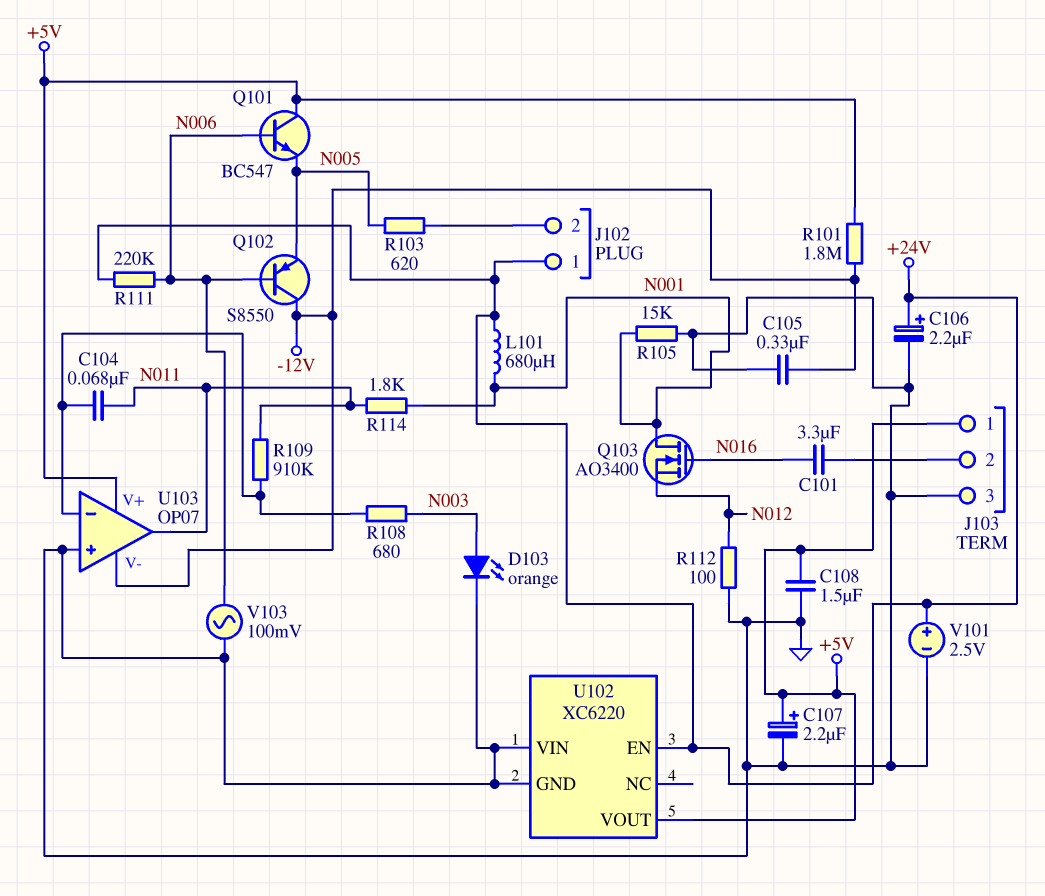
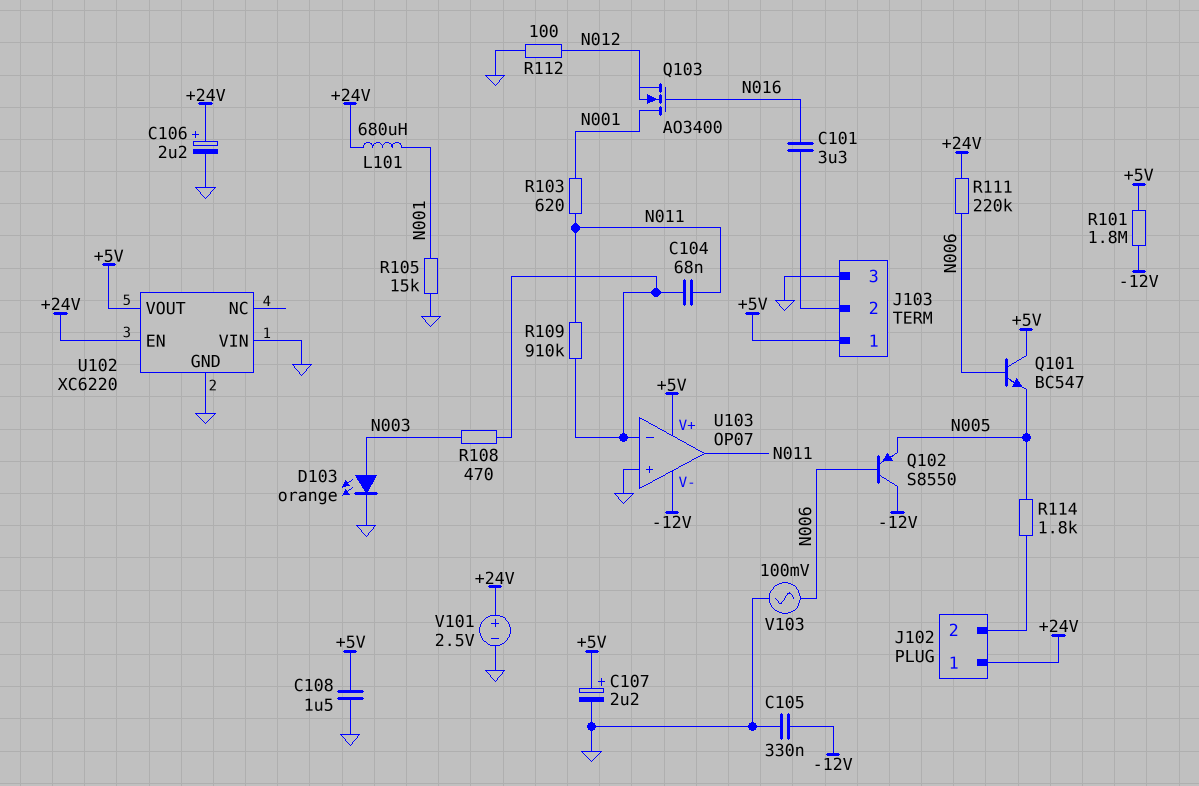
R103: 620 (J102/2, N005) -> 620 (N001, N011)
R108: 680 (N003, U103/in-) -> 470 (N003, U103/in-)
R114: 1.8k (N001, N011) -> 1.8k (J102/2, N005)

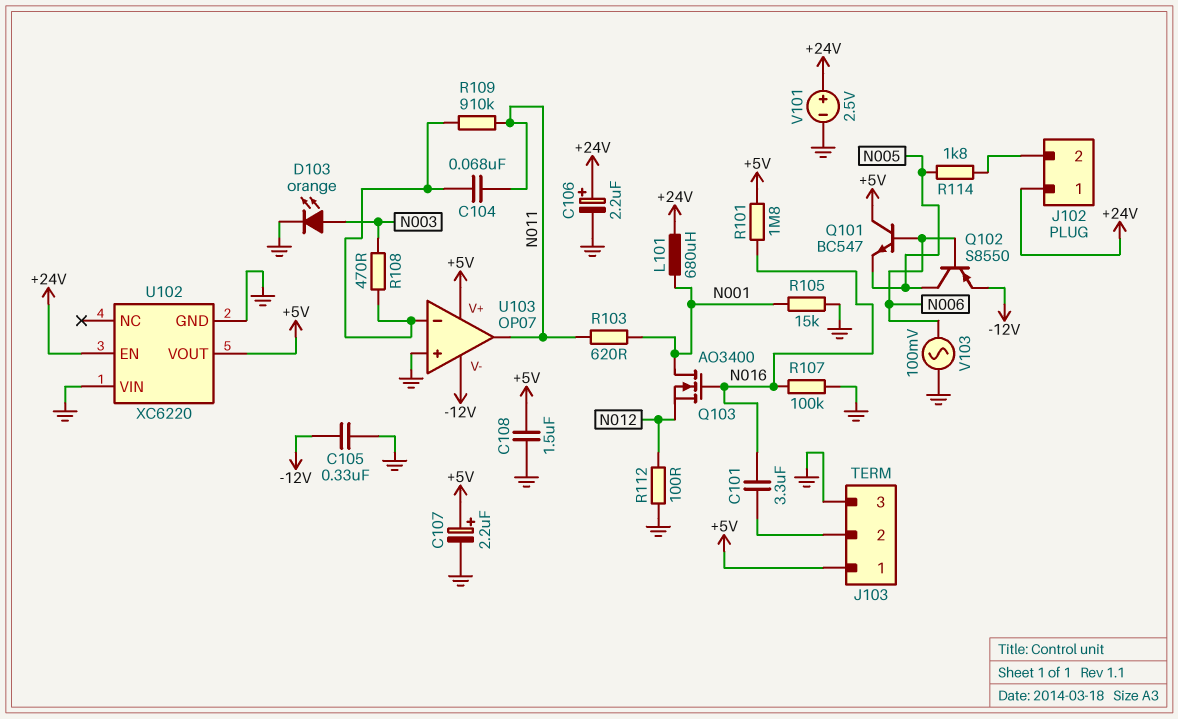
Q102: PNP S8550 (B N006, C -12V, E N005) -> PNP S8550 (B N006, C N005, E -12V)
R101: 1.8M (+5V, -12V) -> 1.8M (+5V, N016)
R107: none -> 100k (GND, N016)
R111: 220k (+24V, N006) -> none

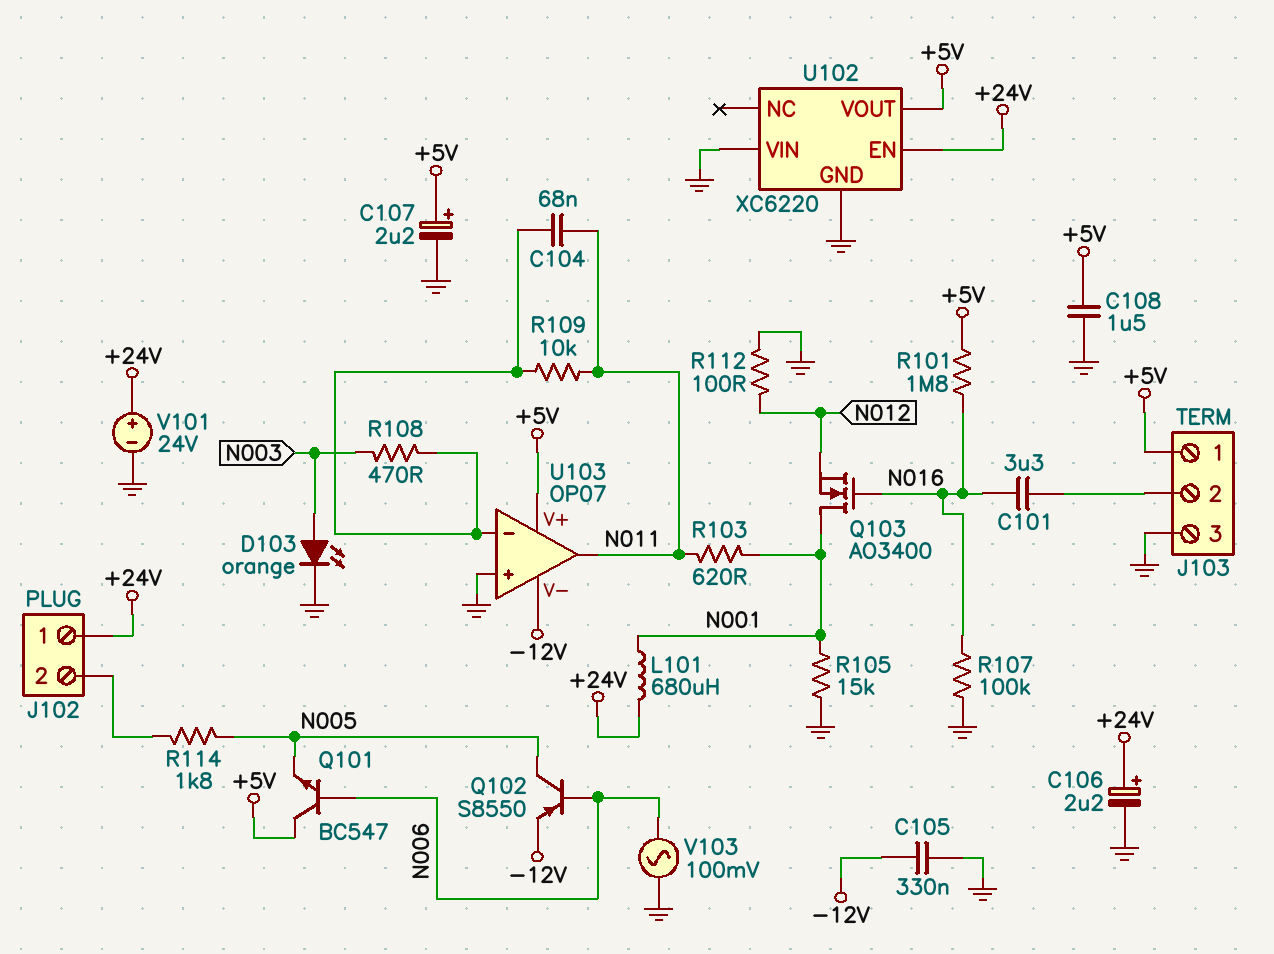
R109: 910k (N011, U103/in-) -> 10k (N011, U103/in-)
V101: 2.5V (plus +24V, minus GND) -> 24V (plus +24V, minus GND)

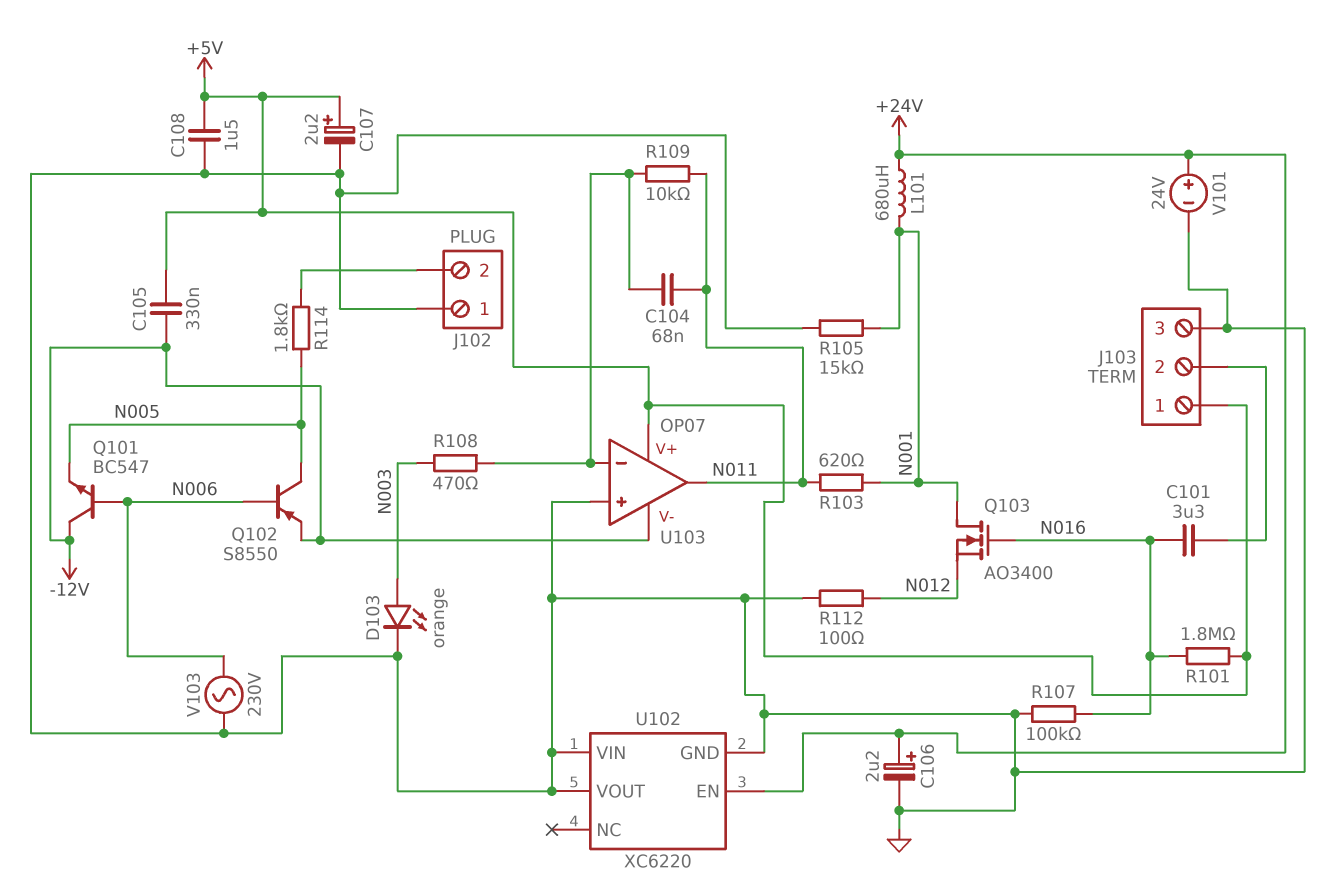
C105: 330nF (-12V, GND) -> 330nF (+5V, -12V)
J102 pin 1: +24V -> GND
Q101: NPN BC547 (B N006, C +5V, E N005) -> NPN BC547 (B N006, C -12V, E N005)
U102 pin VOUT: +5V -> GND
V103: AC 100mV (GND, N006) -> AC 230V (GND, N006)

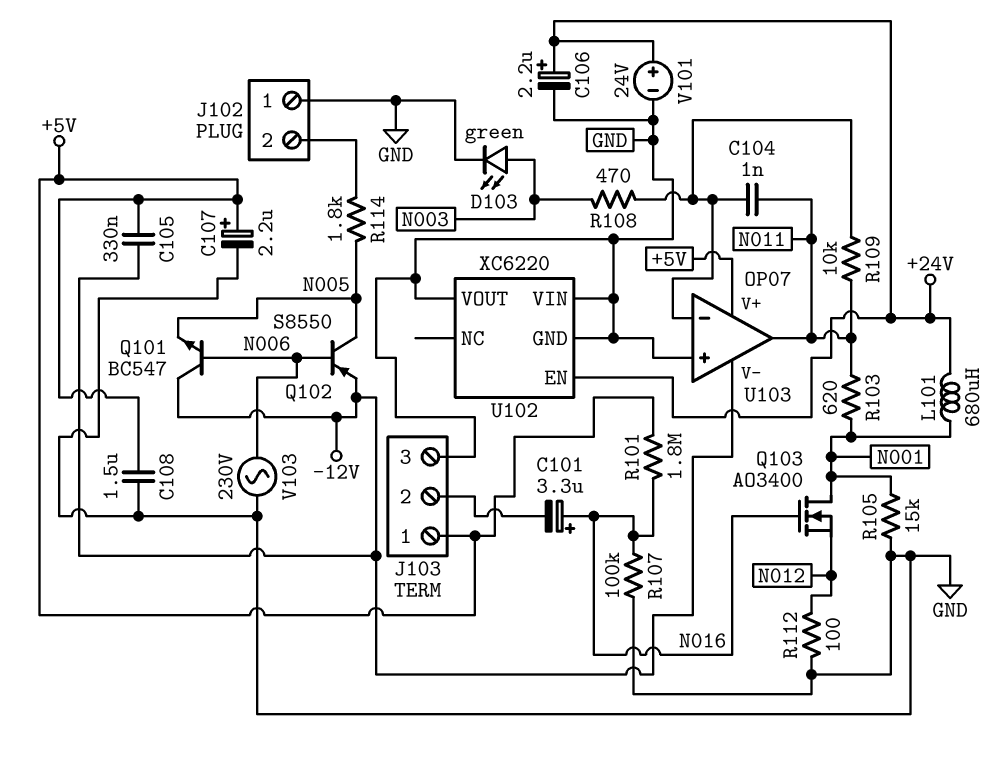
C101: 3.3uF (J103/2, N016) -> 3.3uF (plus N016, minus J103/2)
C104: 68nF (N011, U103/in-) -> 1nF (N011, U103/in-)
D103: LED orange (A N003, K GND) -> LED green (A N003, K GND)

